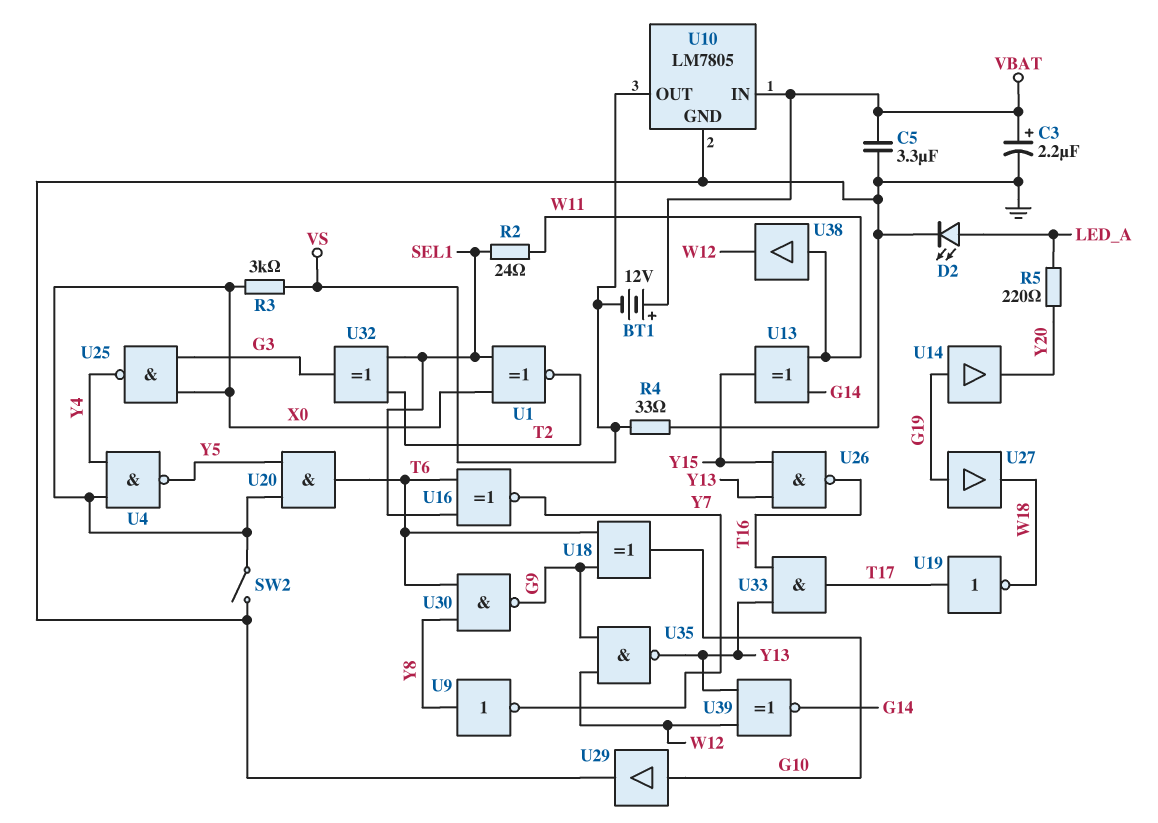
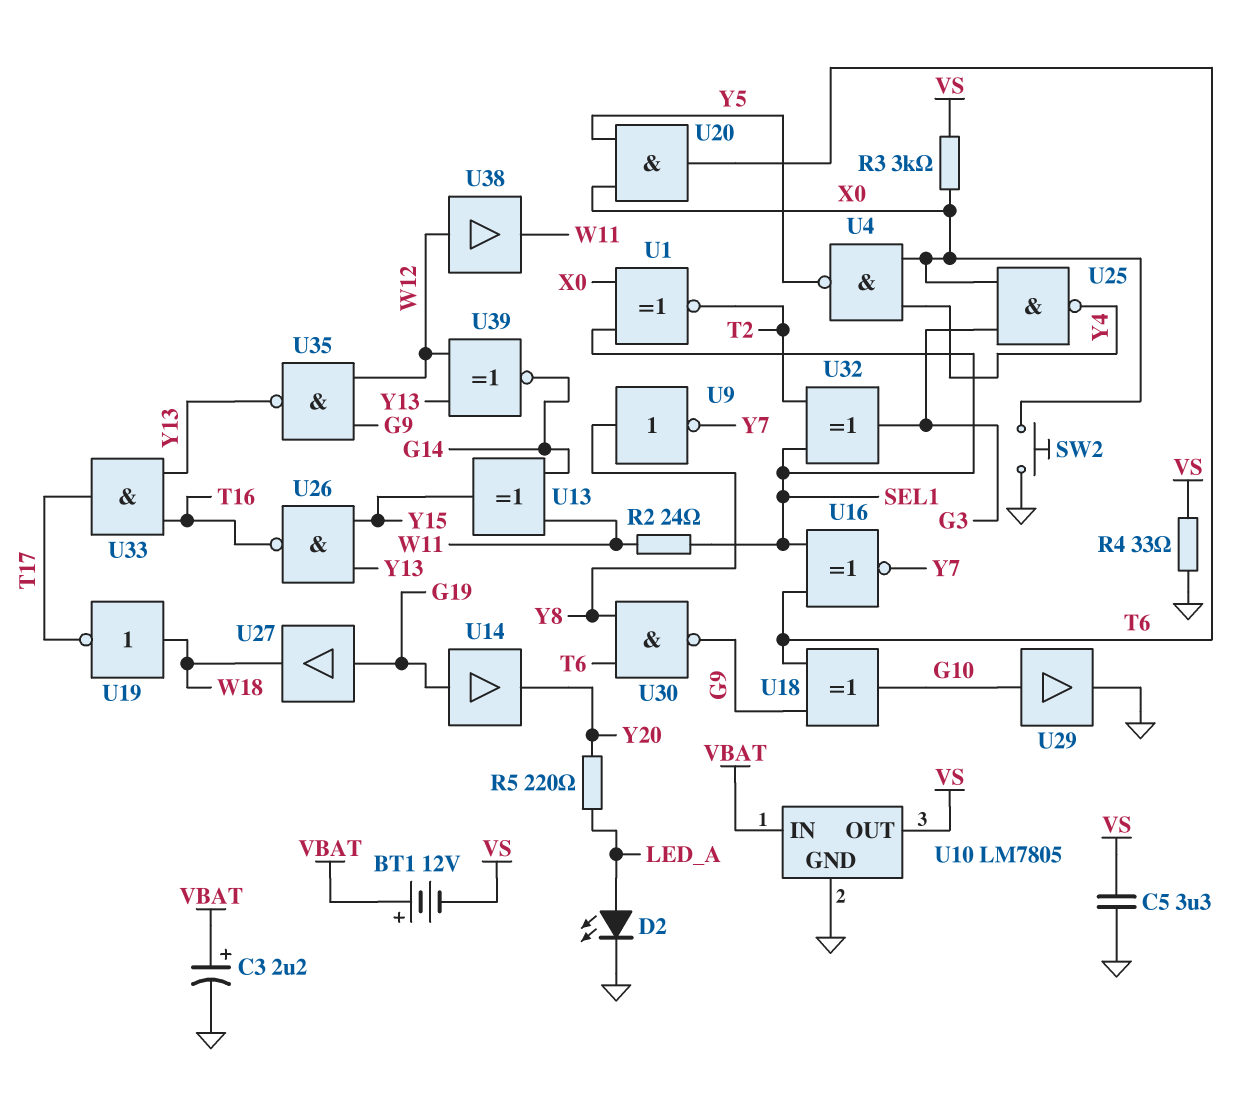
C5: 3.3uF (GND, VBAT) -> 3.3uF (GND, VS)
SW2: switch (GND, X0) -> button (GND, X0)
U19: NOT (in T17, out W18) -> NOT (in W18, out T17)
U38: buffer (in W11, out W12) -> buffer (in W12, out W11)

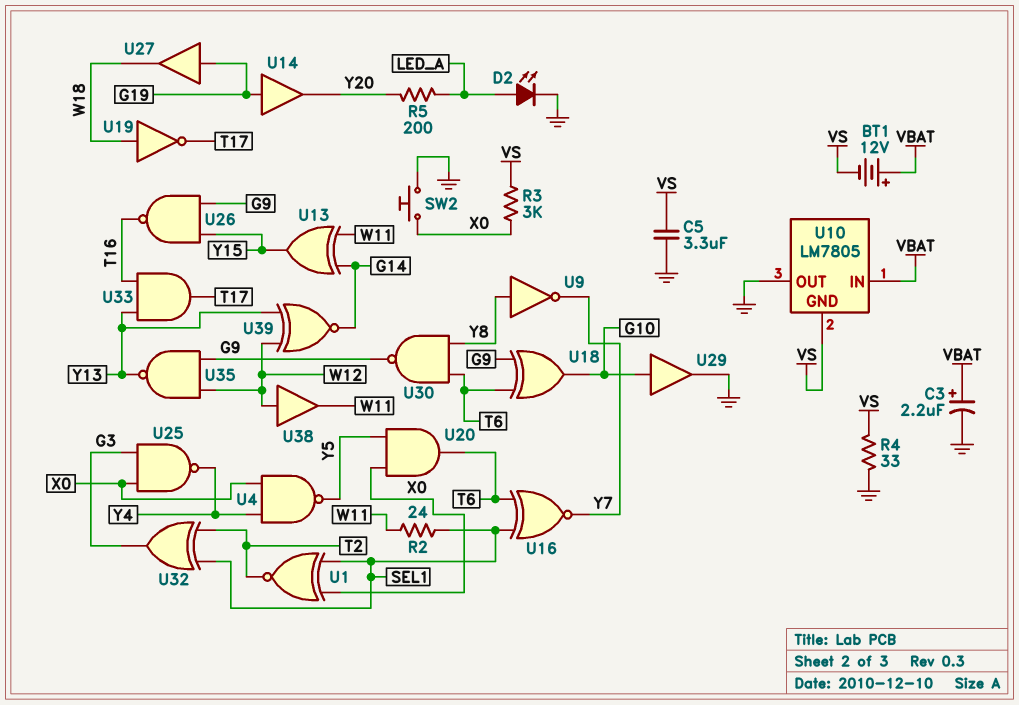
R5: 220 (LED_A, Y20) -> 200 (LED_A, Y20)
U10 pin GND: GND -> VS
U10 pin OUT: VS -> GND
U26: NAND (in Y13, in Y15, out T16) -> NAND (in G9, in Y15, out T16)

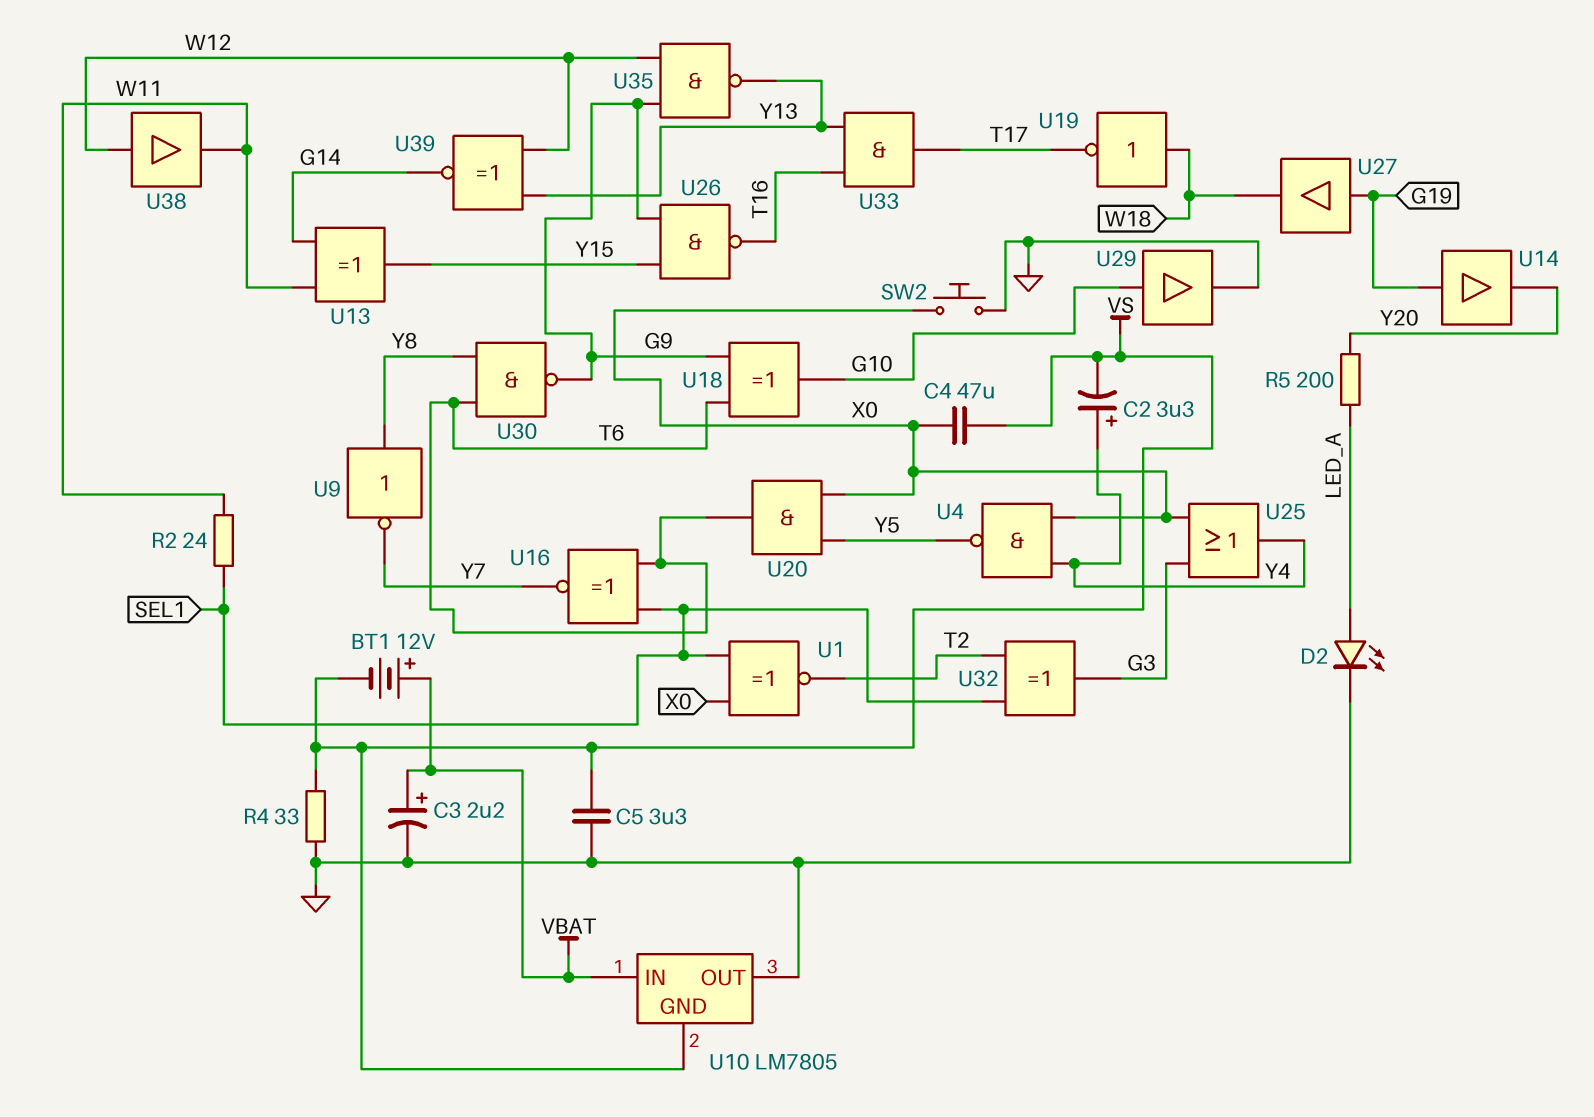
C2: none -> 3.3uF (plus Y4, minus VS)
C4: none -> 47uF (VS, X0)
R3: 3k (VS, X0) -> none
U25: NAND (in G3, in X0, out Y4) -> OR (in G3, in X0, out Y4)

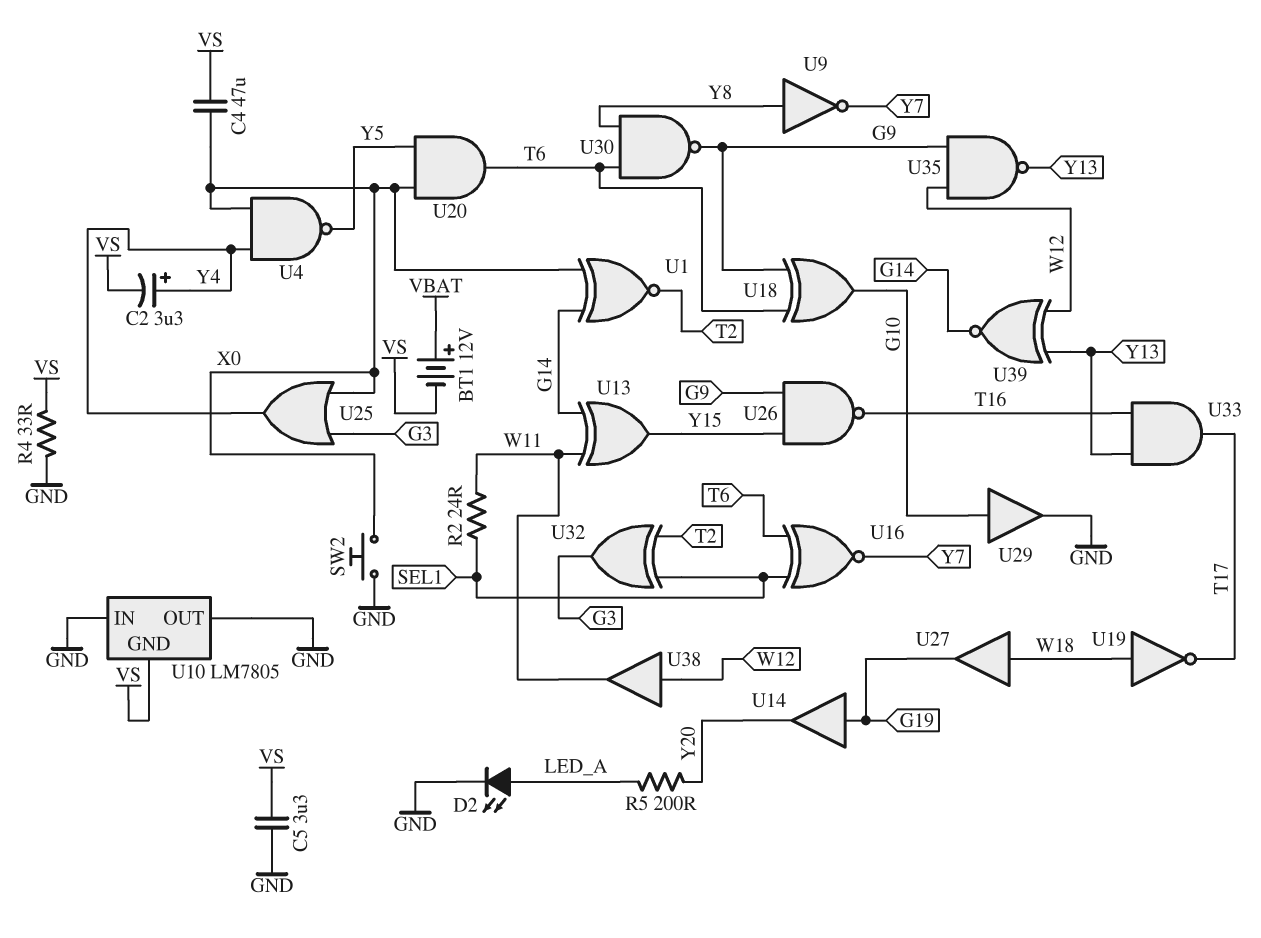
C3: 2.2uF (plus VBAT, minus GND) -> none
U1: XNOR (in SEL1, in X0, out T2) -> XNOR (in G14, in X0, out T2)
U10 pin IN: VBAT -> GND
U27: buffer (in G19, out W18) -> buffer (in W18, out G19)

